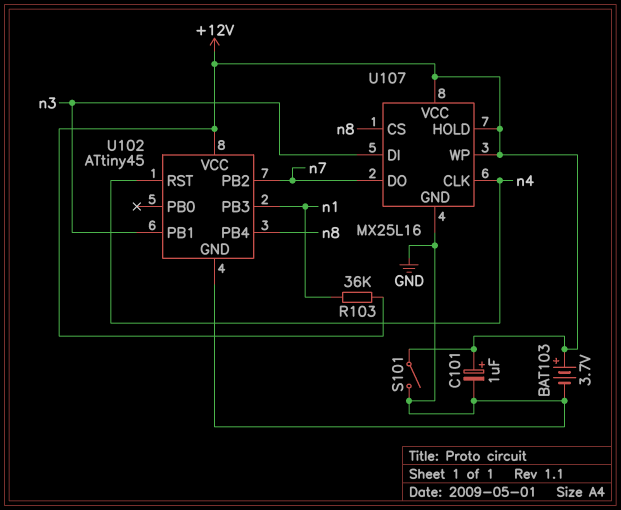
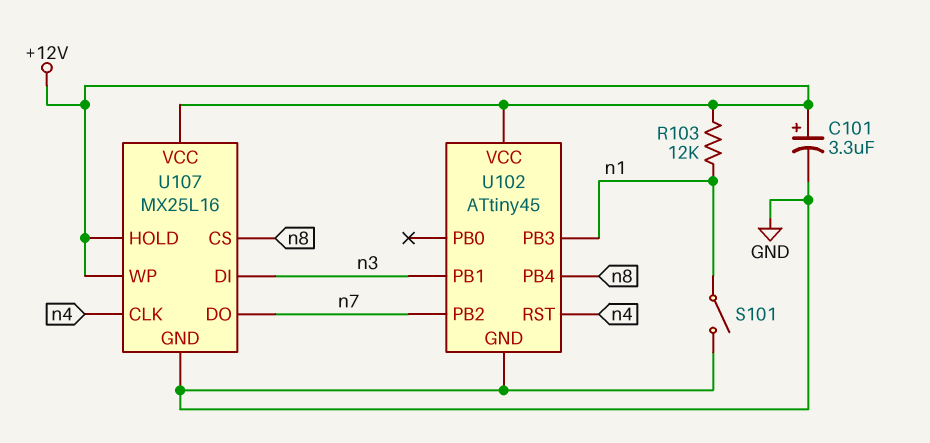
BAT103: 3.7V (plus +12V, minus GND) -> none
C101: 1uF (plus +12V, minus GND) -> 3.3uF (plus +12V, minus GND)
R103: 36k (+12V, n1) -> 12k (+12V, n1)
S101: switch (+12V, GND) -> switch (GND, n1)

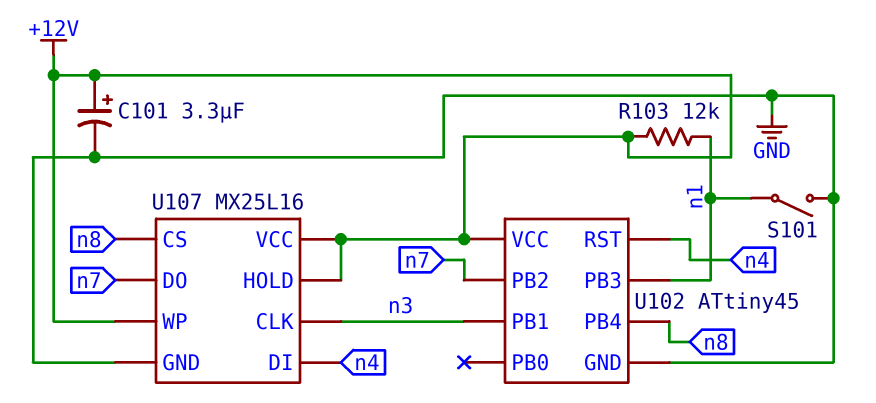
U107 pin CLK: n4 -> n3
U107 pin DI: n3 -> n4

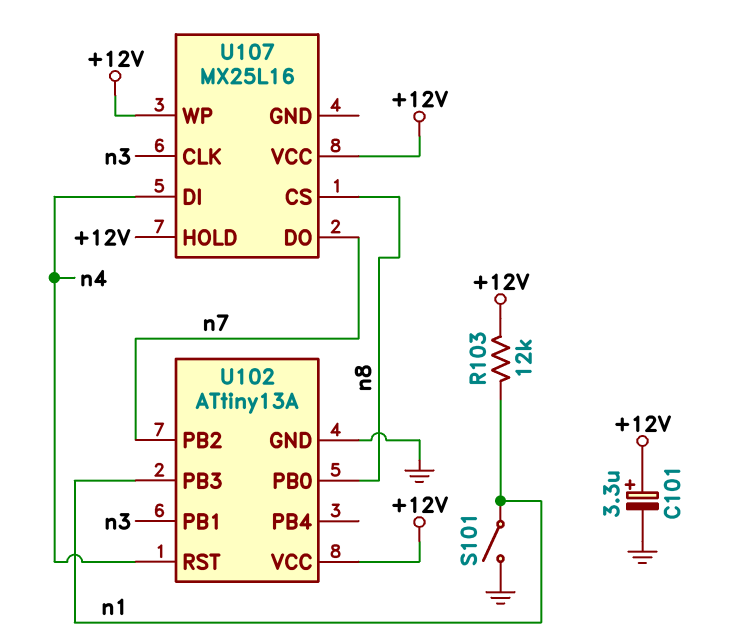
U102: ATtiny45 -> ATtiny13A
U102 pin PB0: none -> n8
U102 pin PB4: n8 -> none
U107 pin GND: GND -> none

